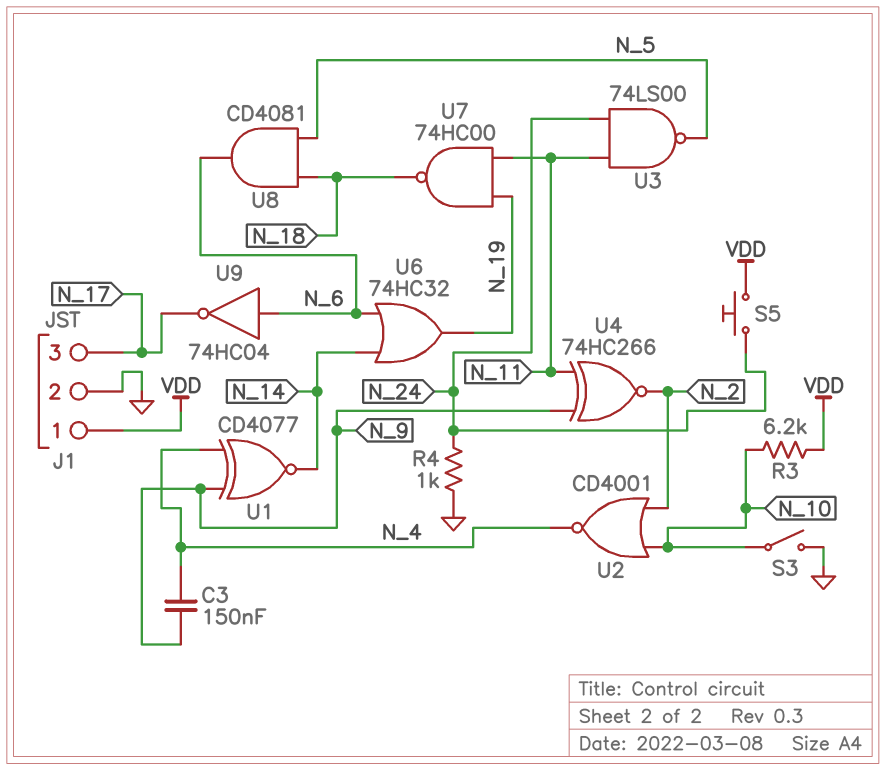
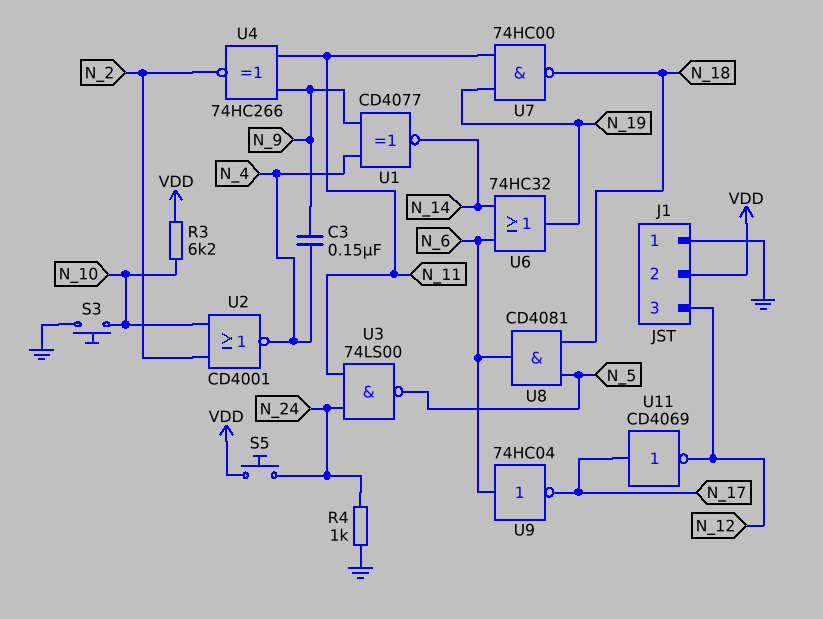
J1 pin 1: VDD -> GND
J1 pin 2: GND -> VDD
J1 pin 3: N_17 -> N_12
S3: switch (GND, N_10) -> button (GND, N_10)
U11: none -> NOT CD4069 (in N_17, out N_12)

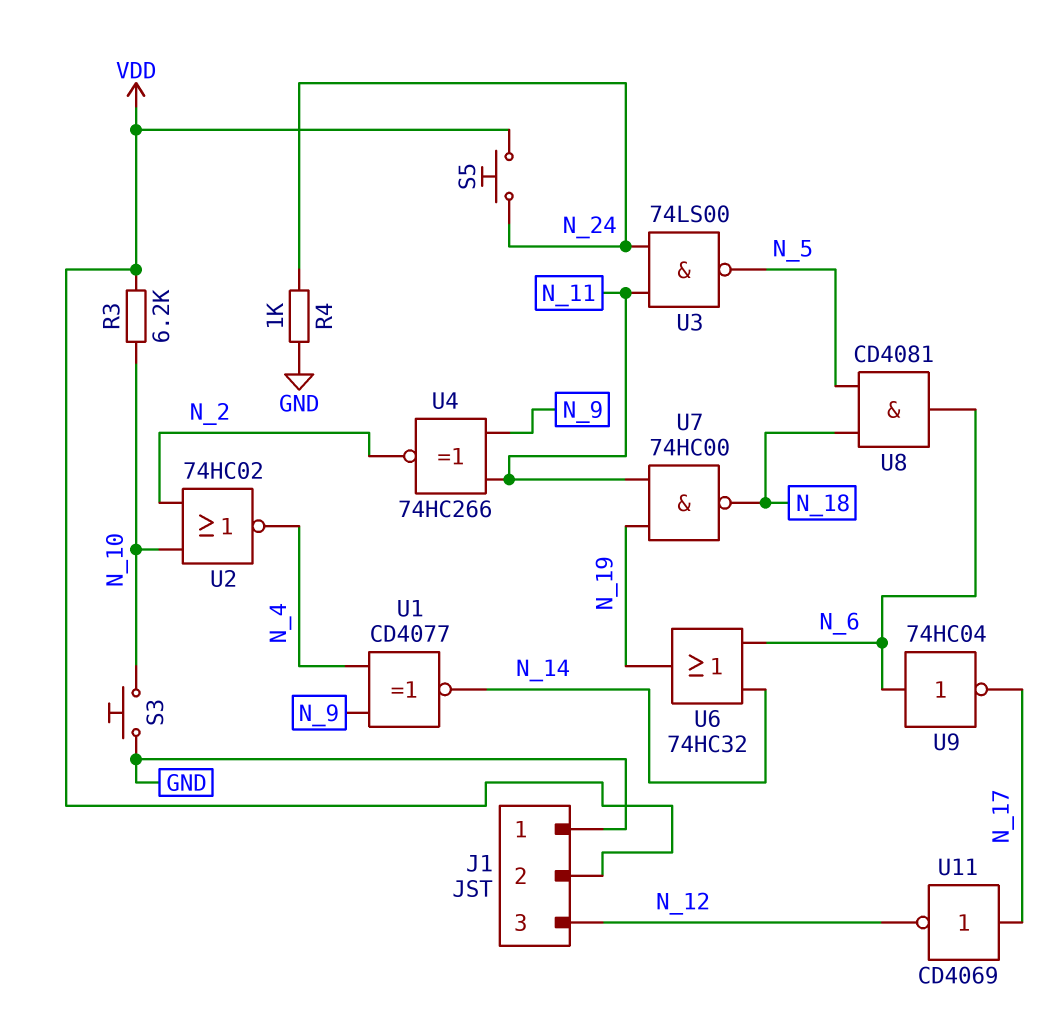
C3: 150nF (N_4, N_9) -> none
U2: NOR CD4001 (in N_2, in N_10, out N_4) -> NOR 74HC02 (in N_2, in N_10, out N_4)

